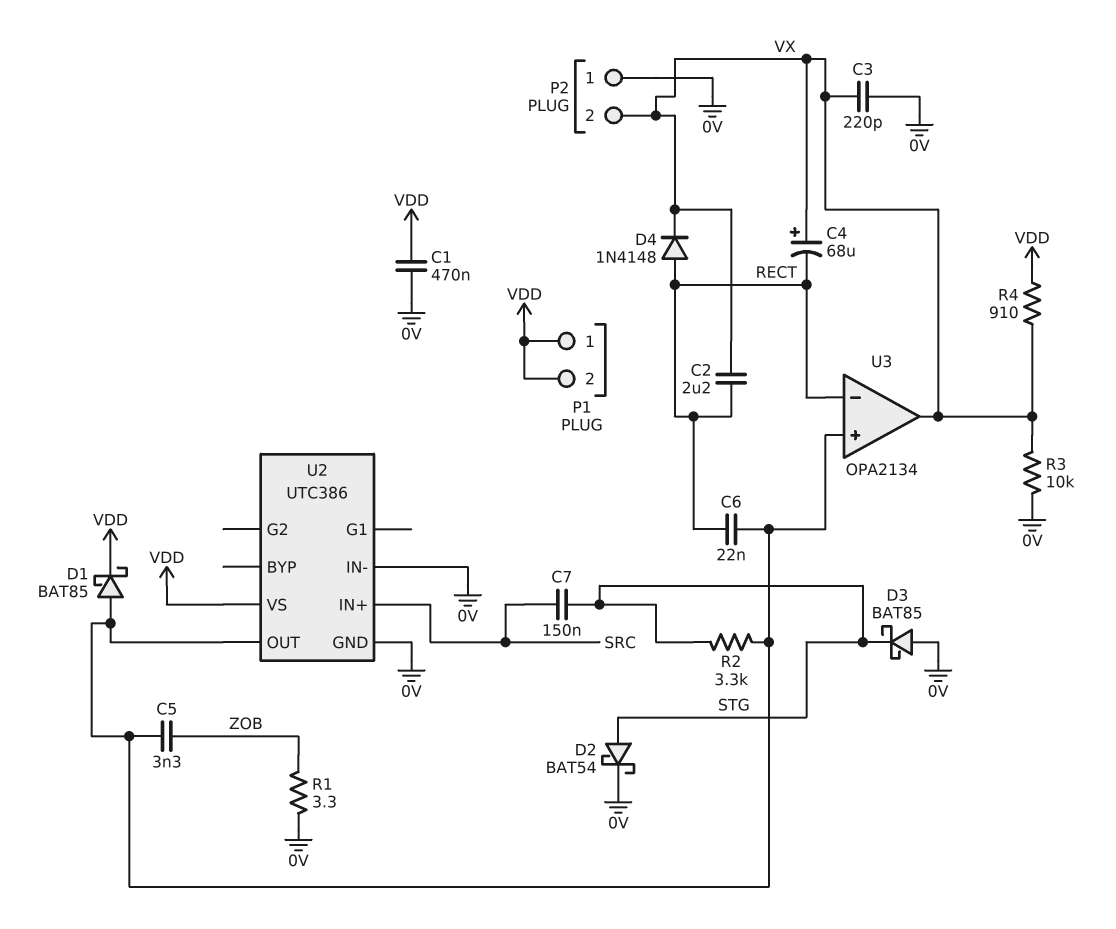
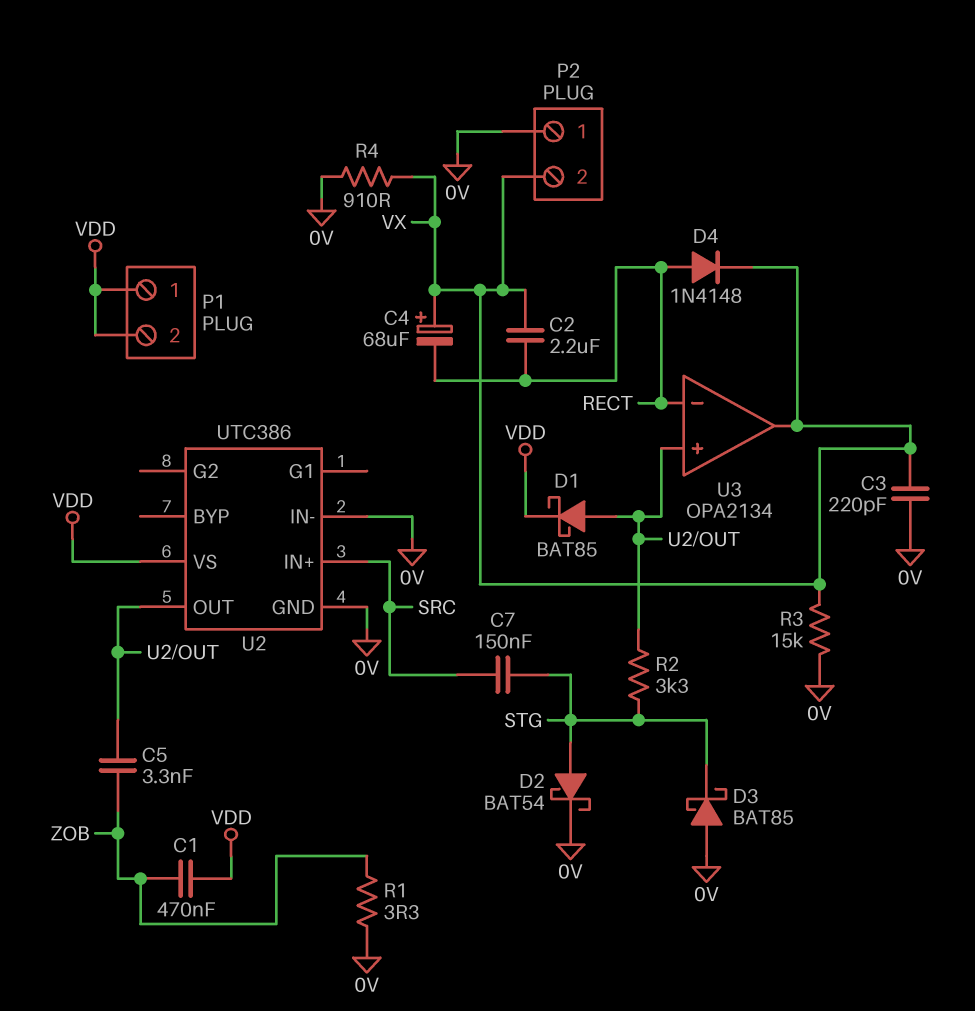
C1: 470nF (0V, VDD) -> 470nF (VDD, ZOB)
C6: 22nF (RECT, U2/OUT) -> none
R3: 10k (0V, VX) -> 15k (0V, VX)
R4: 910 (VDD, VX) -> 910 (0V, VX)

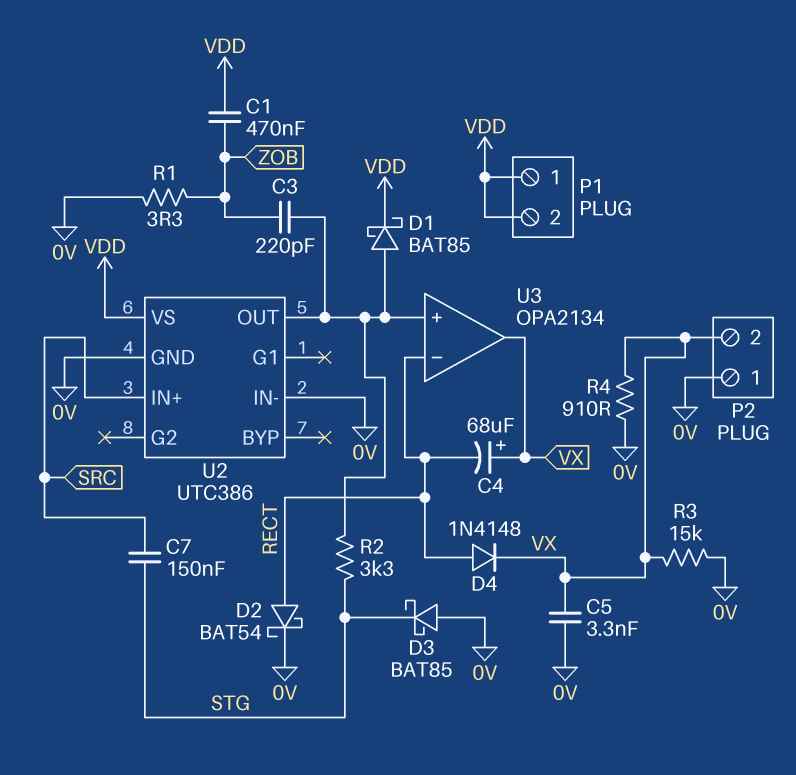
C2: 2.2uF (RECT, VX) -> none
C3: 220pF (0V, VX) -> 220pF (U2/OUT, ZOB)
C5: 3.3nF (U2/OUT, ZOB) -> 3.3nF (0V, VX)
D2: schottky BAT54 (A STG, K 0V) -> schottky BAT54 (A RECT, K 0V)

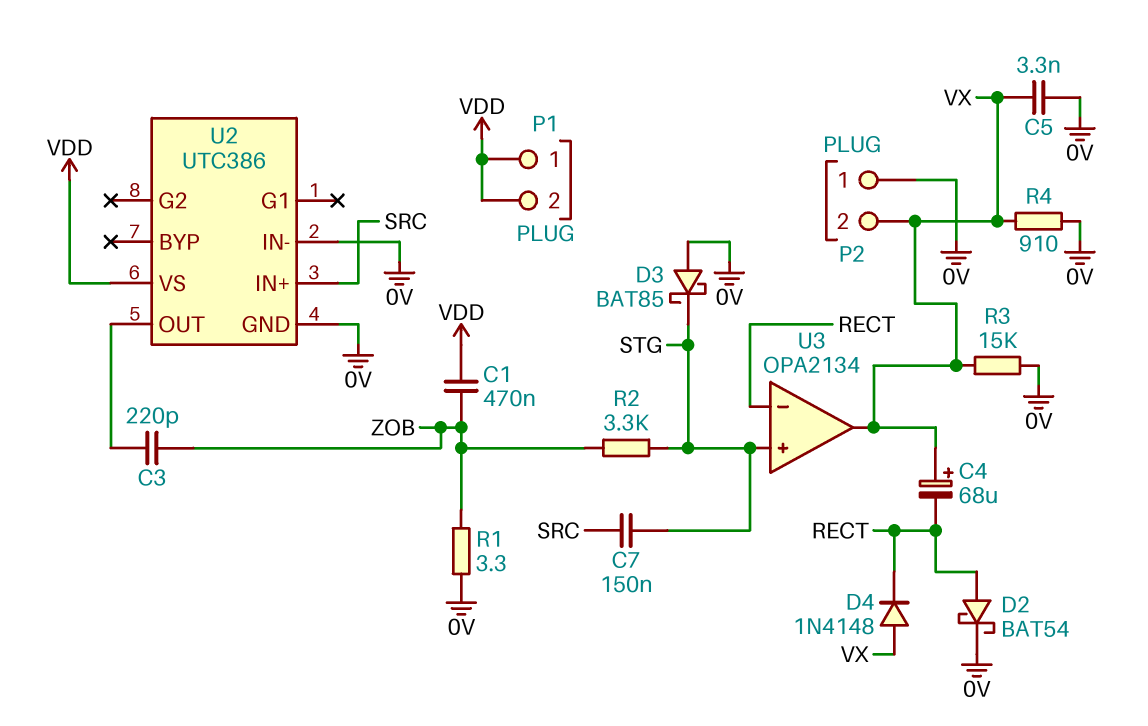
D1: schottky BAT85 (A U2/OUT, K VDD) -> none
D4: diode 1N4148 (A RECT, K VX) -> diode 1N4148 (A VX, K RECT)
R2: 3.3k (STG, U2/OUT) -> 3.3k (STG, ZOB)
U3 pin in+: U2/OUT -> STG

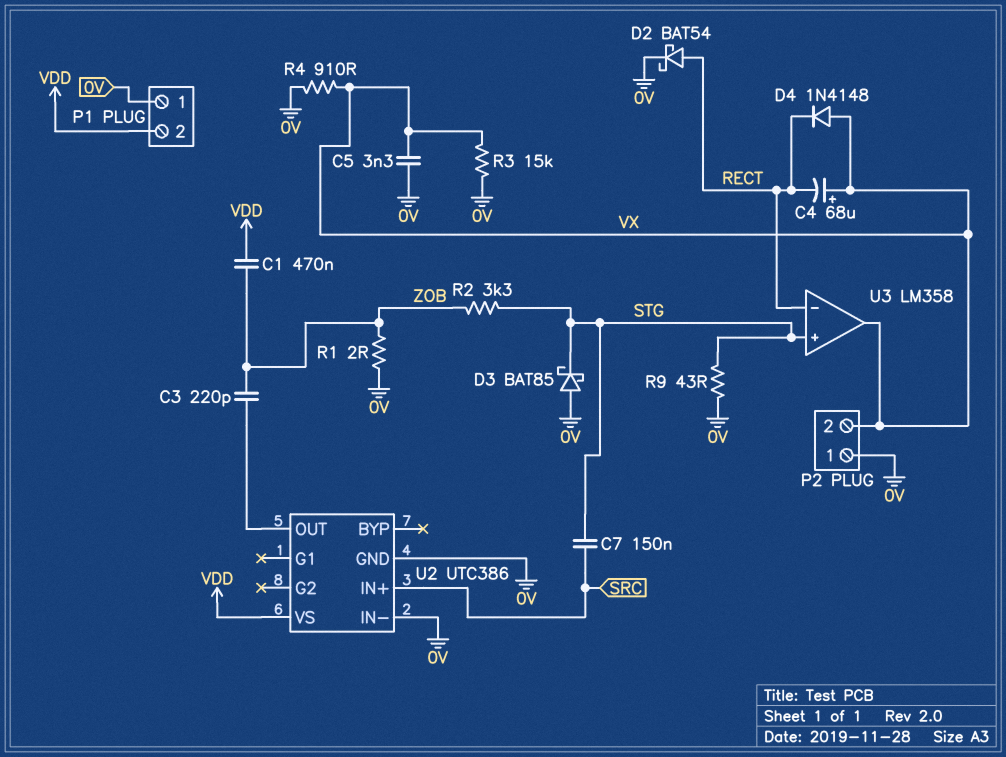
P1 pin 1: VDD -> 0V
R1: 3.3 (0V, ZOB) -> 2 (0V, ZOB)
R9: none -> 43 (0V, STG)
U3: OPA2134 -> LM358

